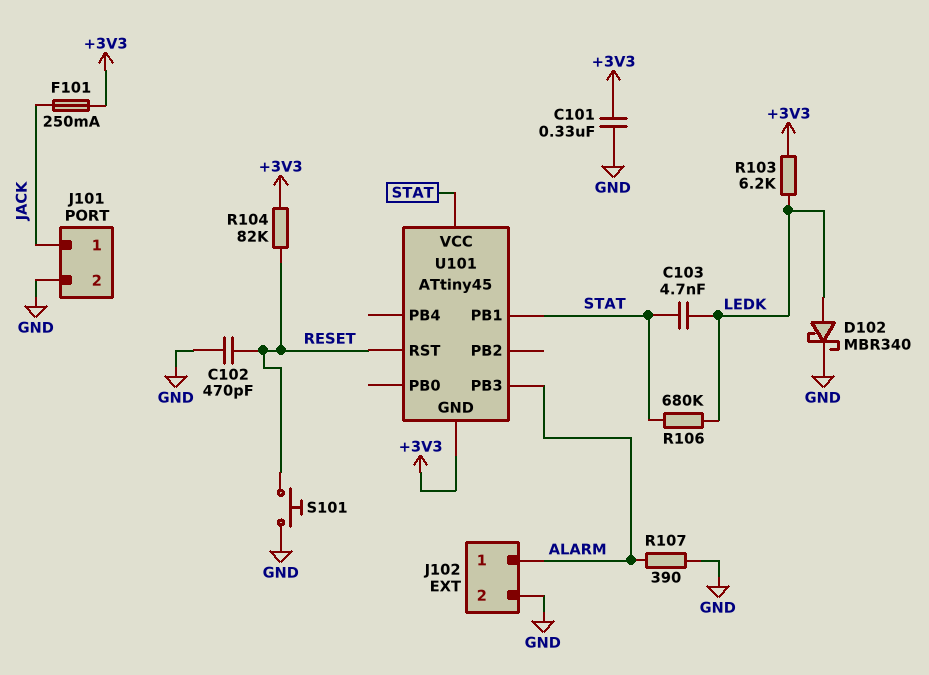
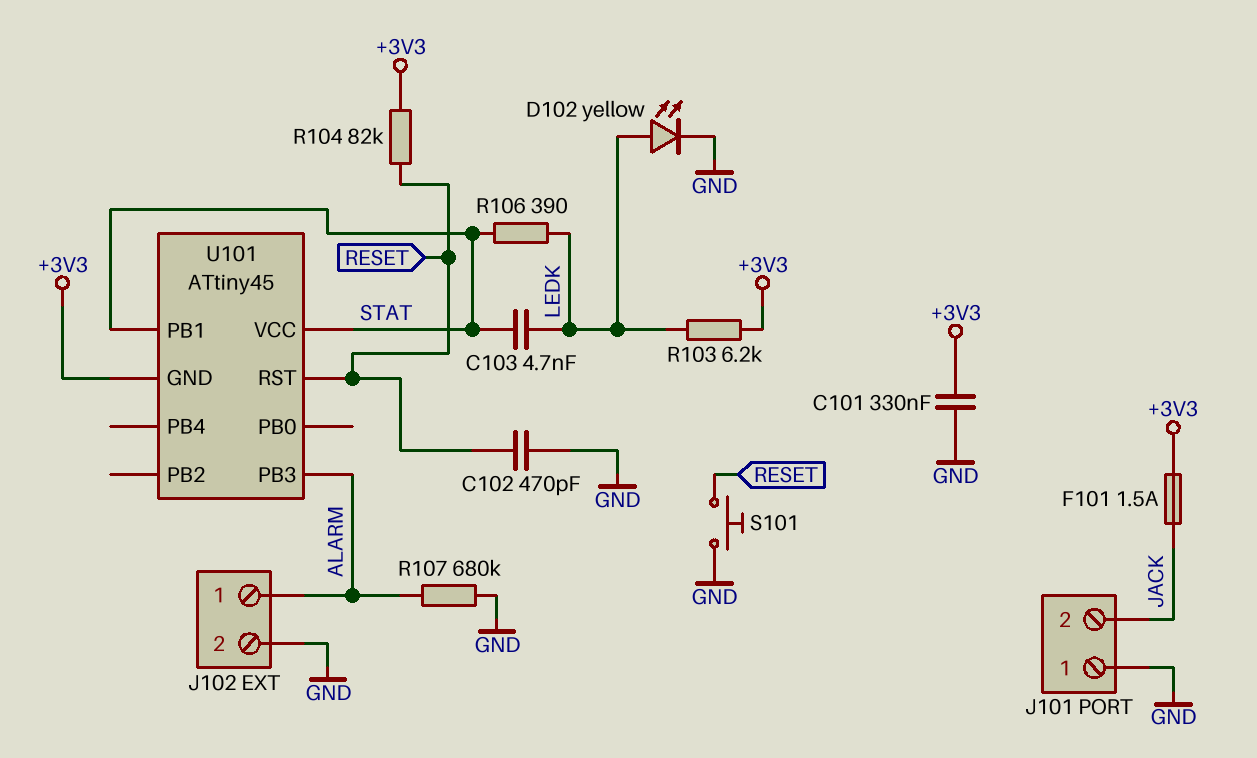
D102: schottky MBR340 (A LEDK, K GND) -> LED yellow (A LEDK, K GND)
F101: 250mA (+3V3, JACK) -> 1.5A (+3V3, JACK)
J101 pin 1: JACK -> GND
J101 pin 2: GND -> JACK
R106: 680k (LEDK, STAT) -> 390 (LEDK, STAT)
R107: 390 (ALARM, GND) -> 680k (ALARM, GND)

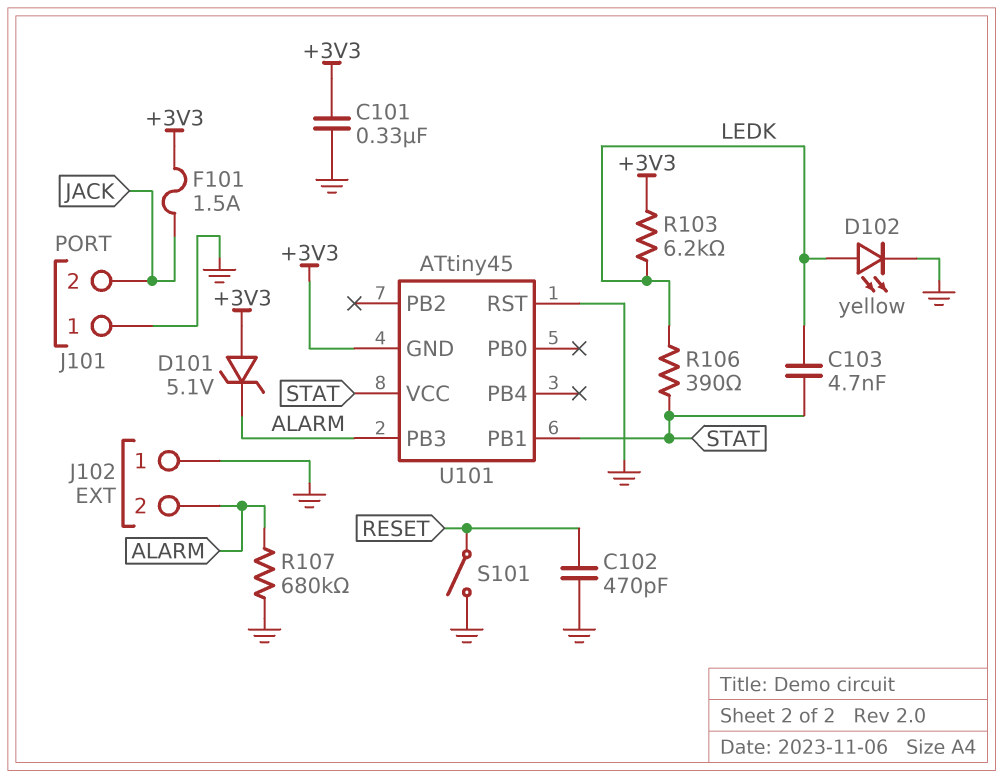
D101: none -> zener 5.1V (A +3V3, K ALARM)
J102 pin 1: ALARM -> GND
J102 pin 2: GND -> ALARM
R104: 82k (+3V3, RESET) -> none
S101: button (GND, RESET) -> switch (GND, RESET)
U101 pin RST: RESET -> GND

